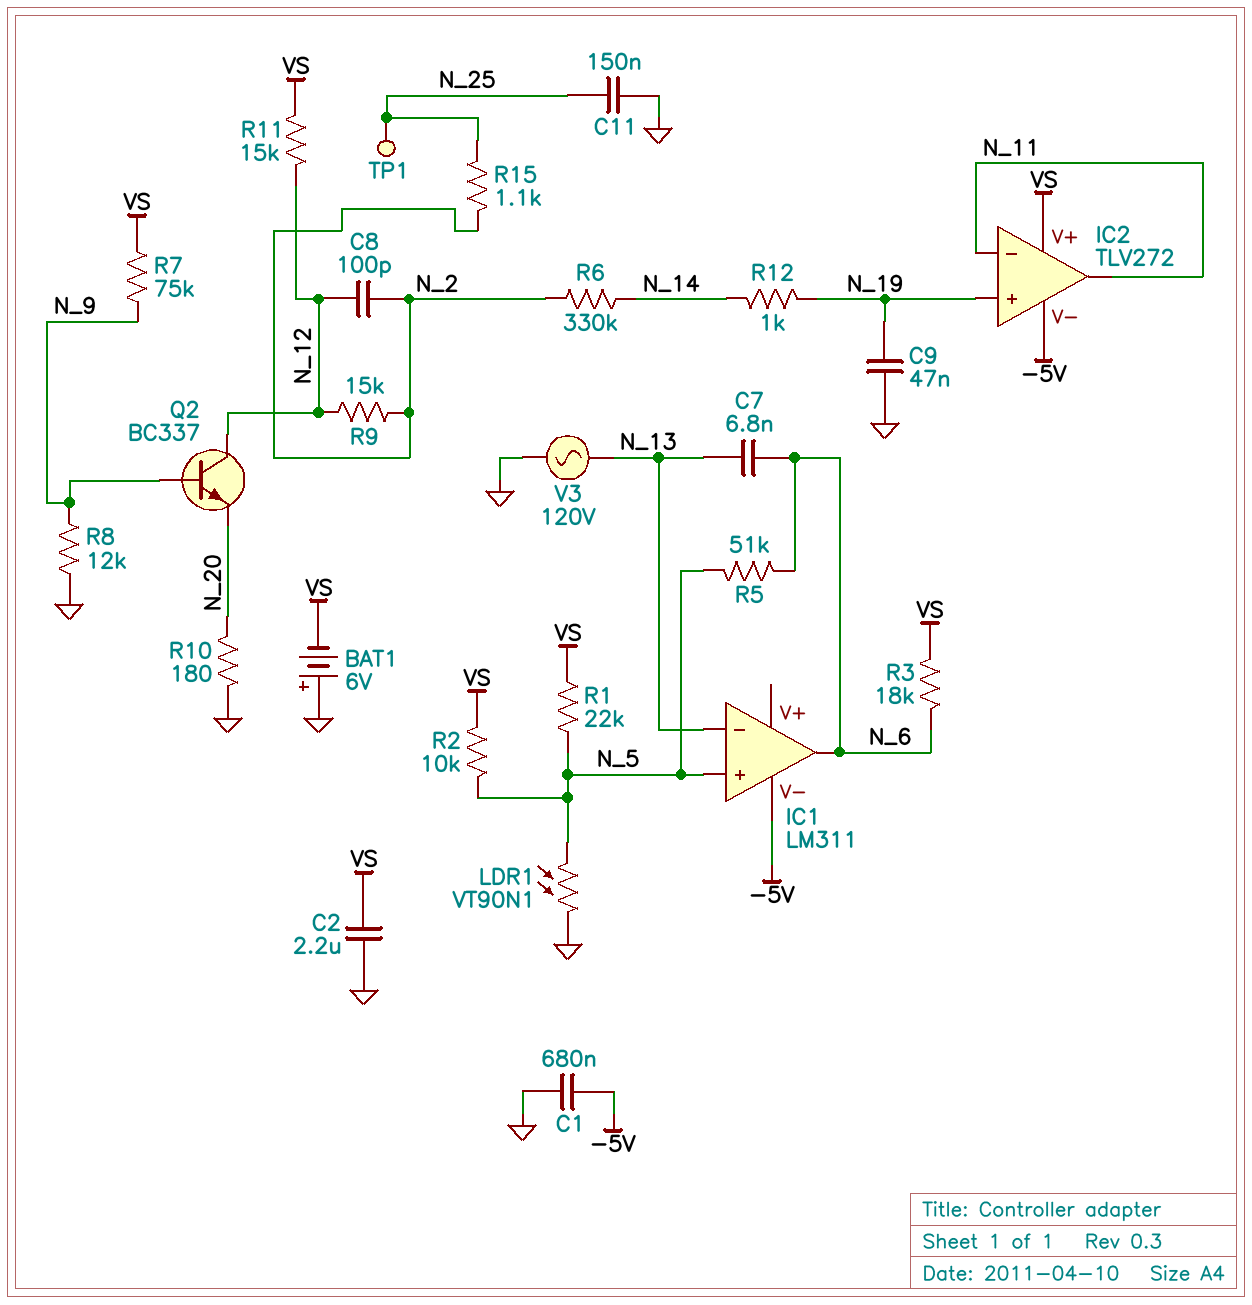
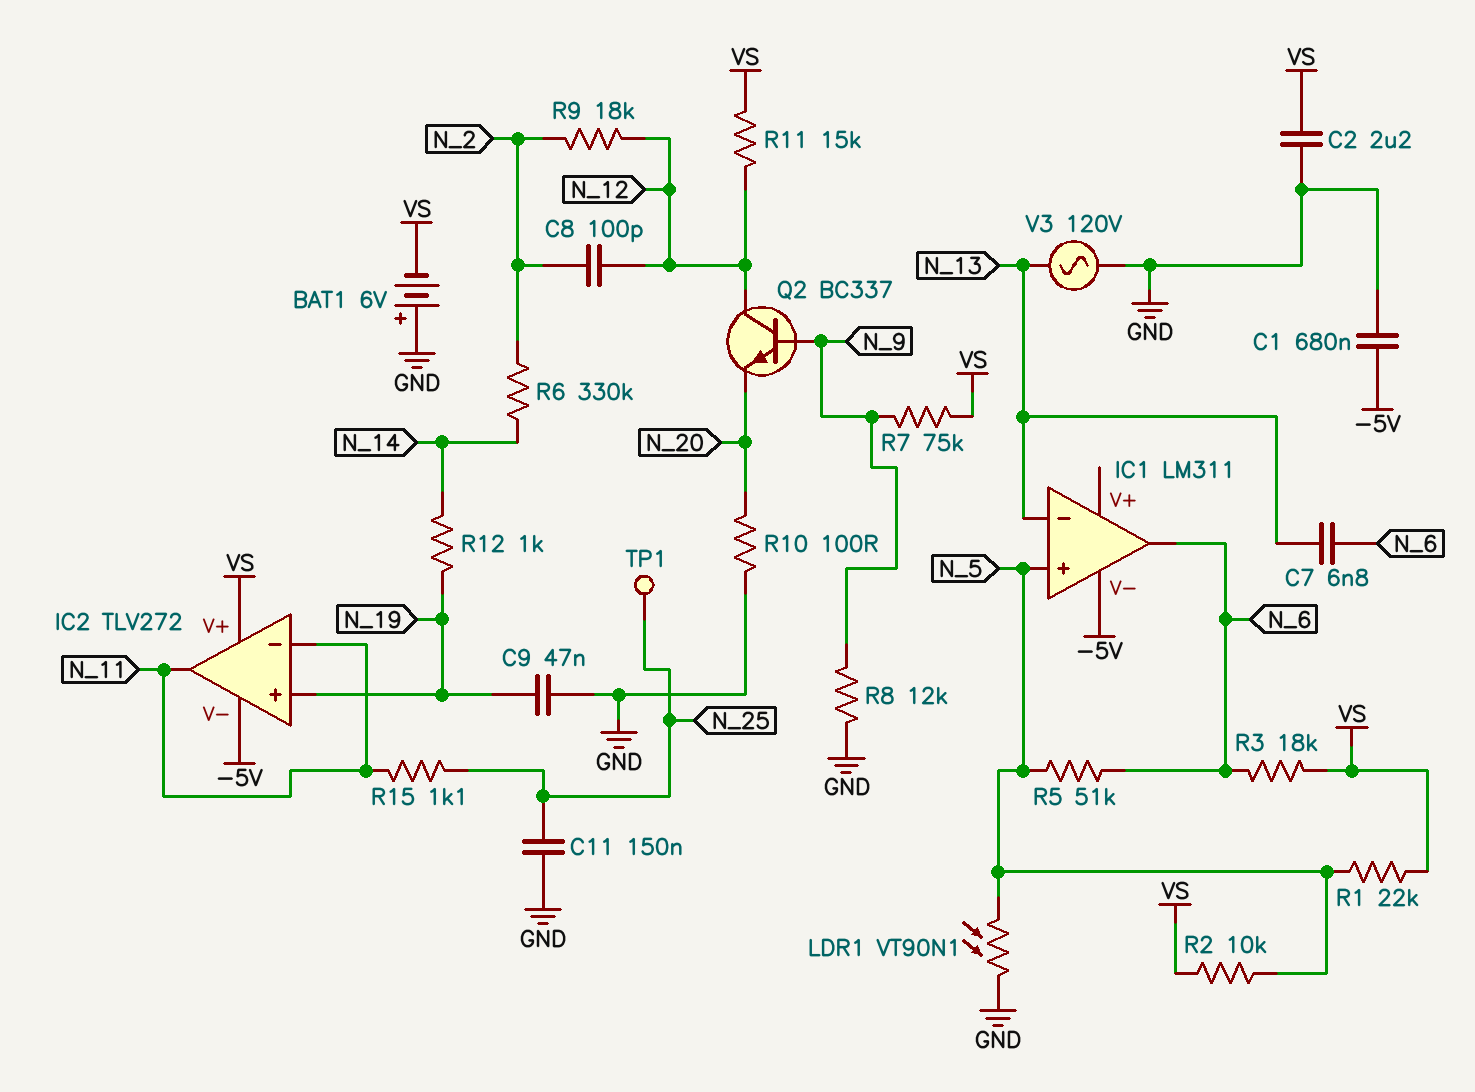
R9: 15k (N_2, N_12) -> 18k (N_2, N_12)
R10: 180 (GND, N_20) -> 100 (GND, N_20)
R15: 1.1k (N_2, N_25) -> 1.1k (N_11, N_25)

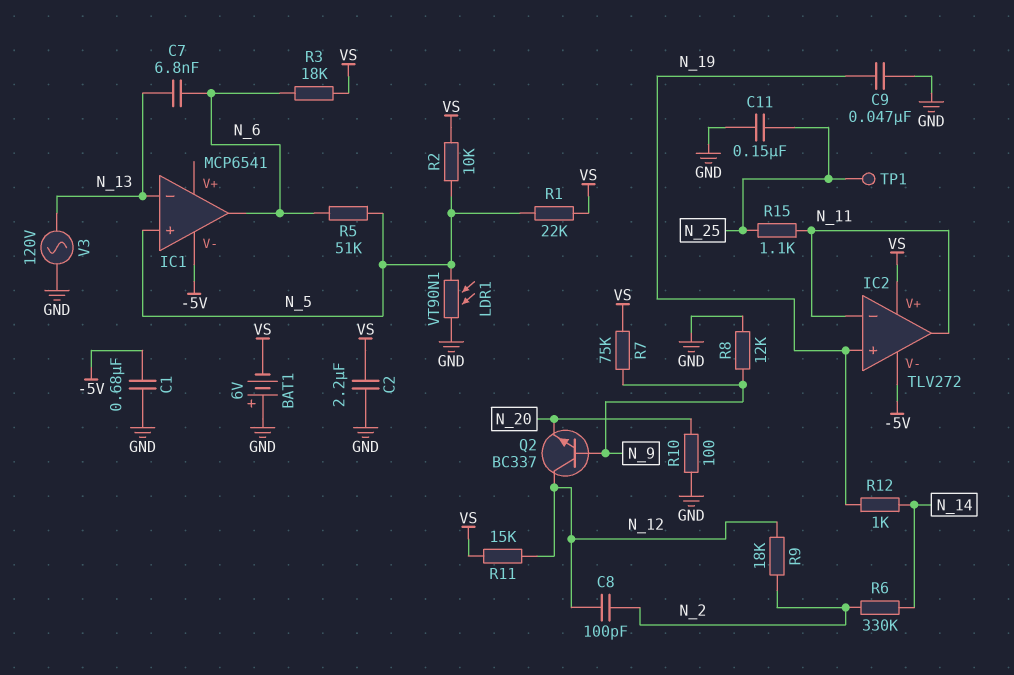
IC1: LM311 -> MCP6541

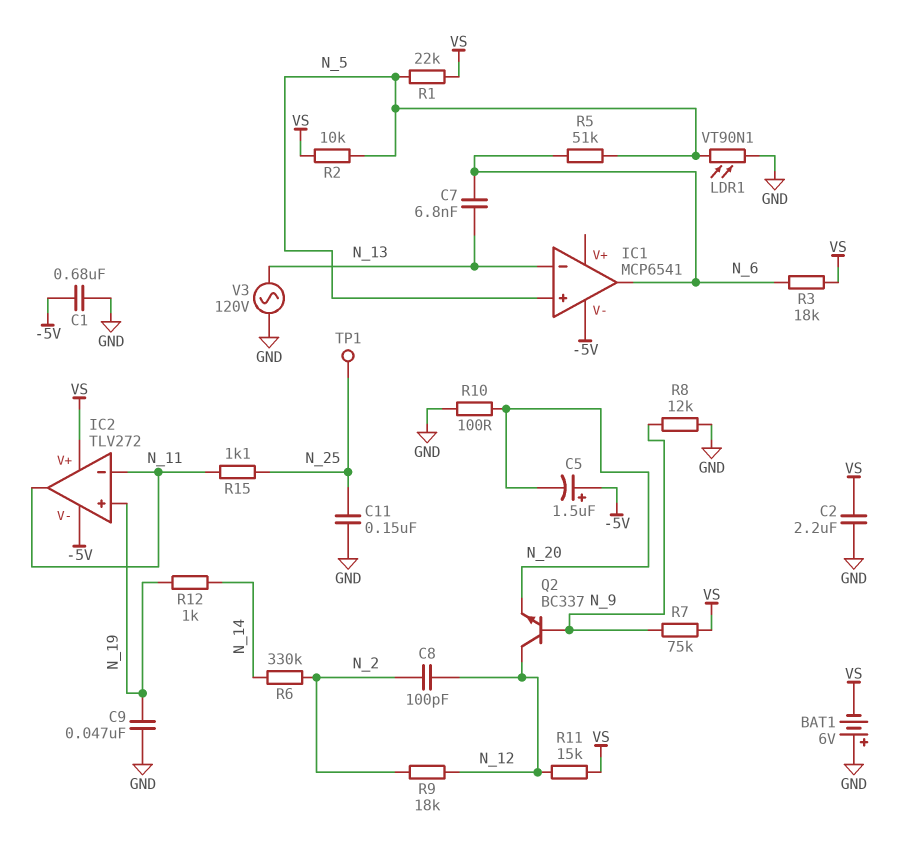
C5: none -> 1.5uF (plus -5V, minus N_20)

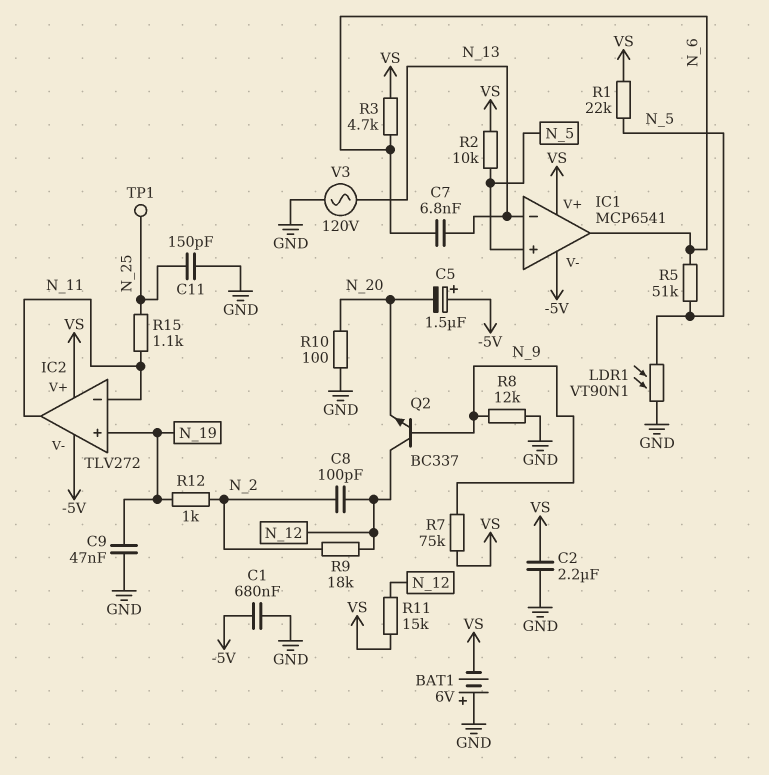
C11: 150nF (GND, N_25) -> 150pF (GND, N_25)
IC1 pin V+: none -> VS
R3: 18k (N_6, VS) -> 4.7k (N_6, VS)
R6: 330k (N_2, N_14) -> none
R12: 1k (N_14, N_19) -> 1k (N_2, N_19)

